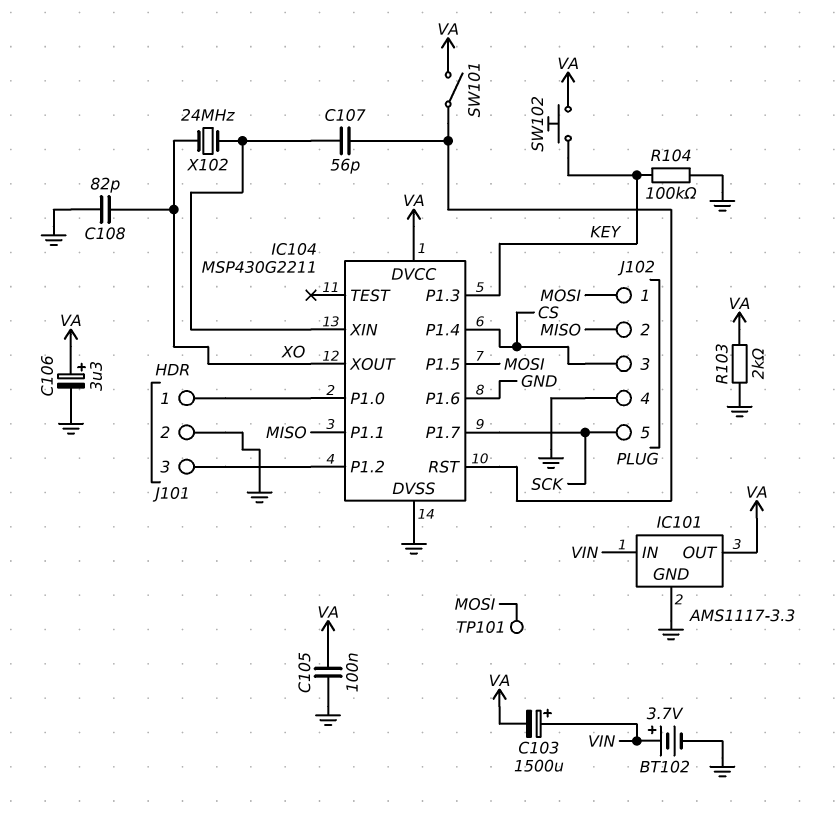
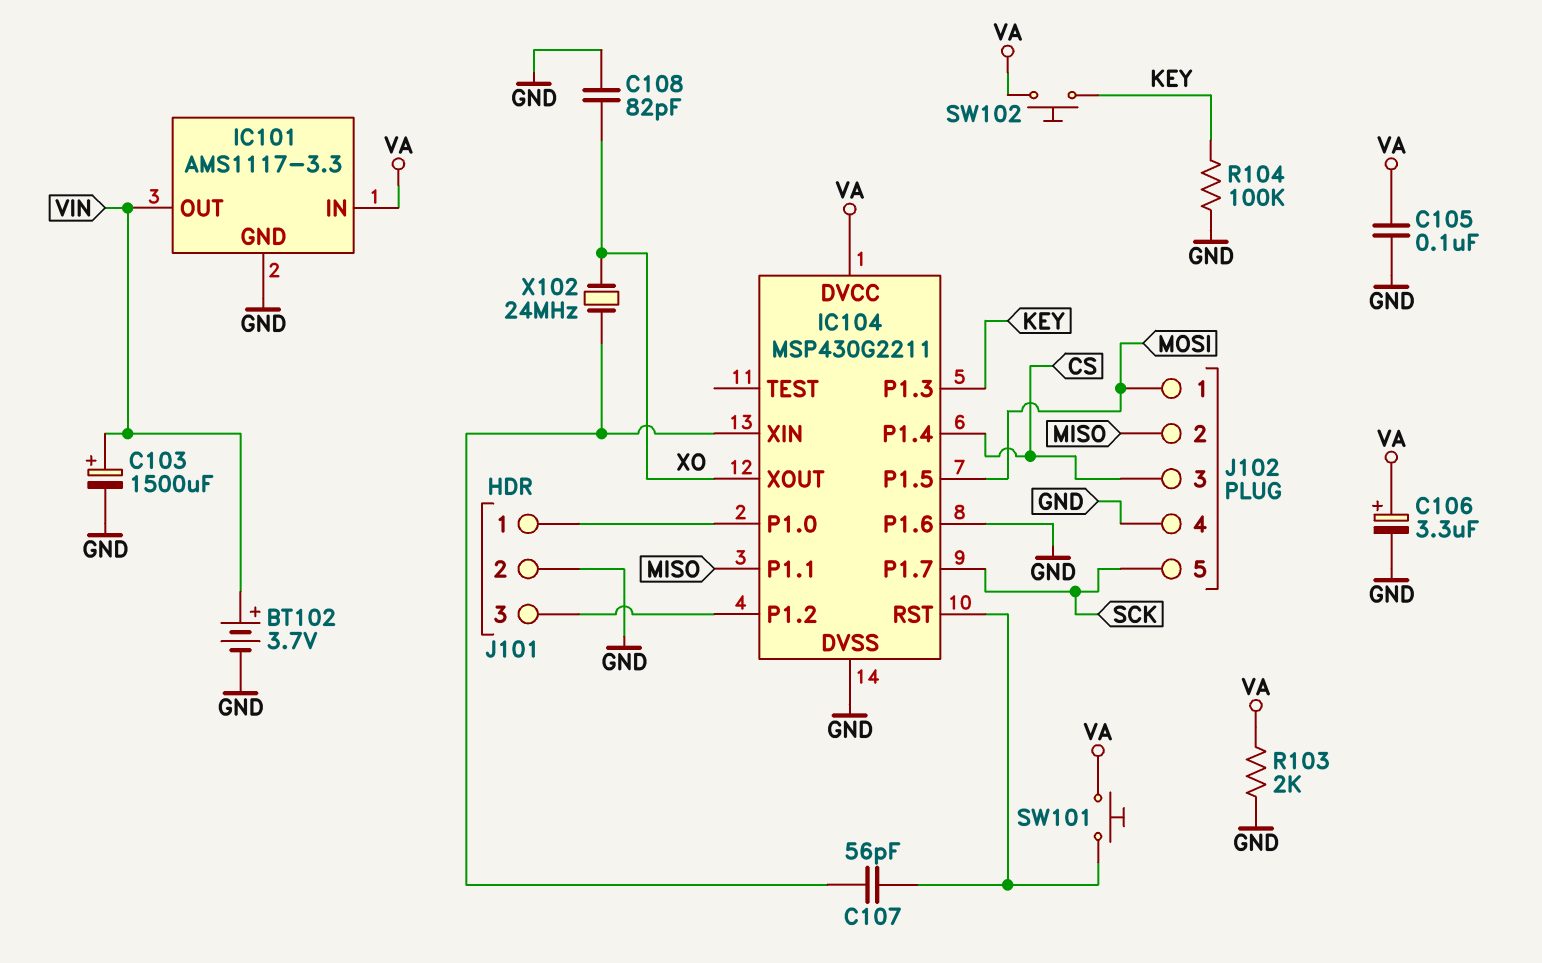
C103: 1500uF (plus VIN, minus VA) -> 1500uF (plus VIN, minus GND)
IC101 pin IN: VIN -> VA
IC101 pin OUT: VA -> VIN
SW101: switch (IC104/RST, VA) -> button (IC104/RST, VA)
TP101: test point (MOSI) -> none

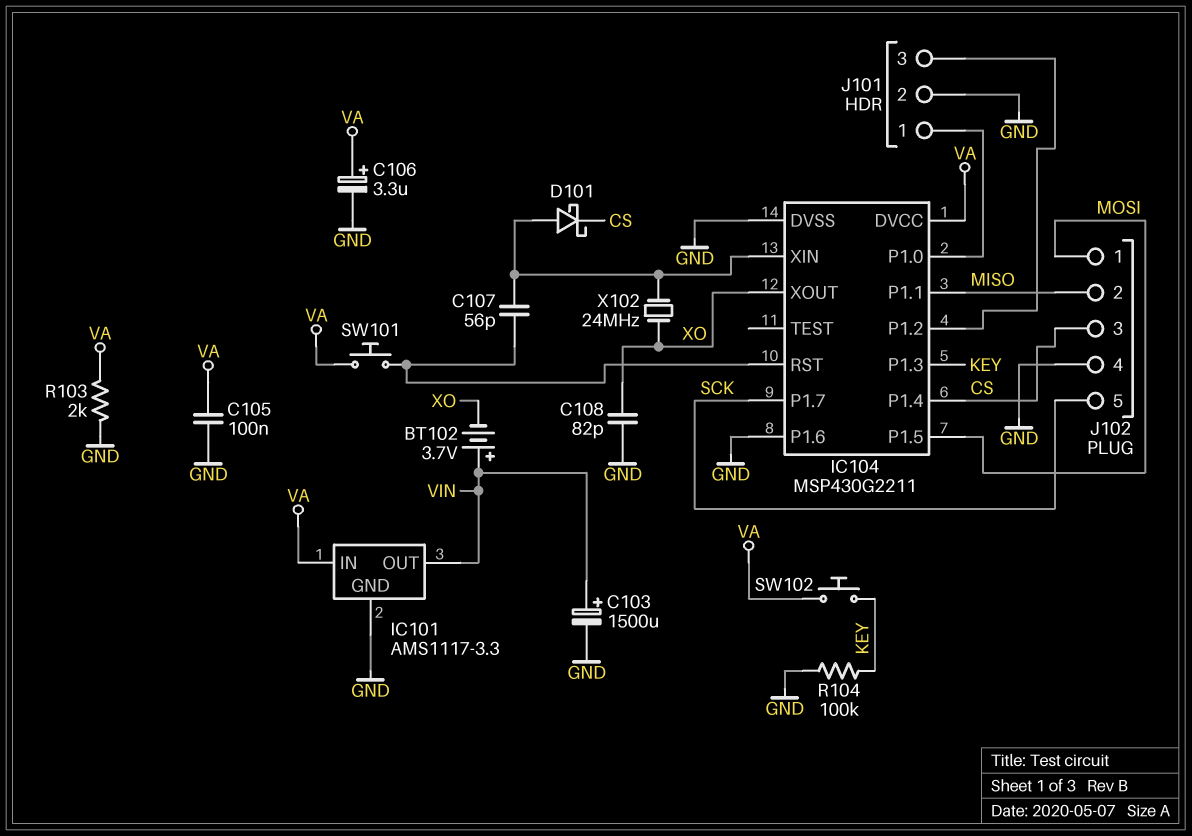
BT102: 3.7V (plus VIN, minus GND) -> 3.7V (plus VIN, minus XO)
D101: none -> schottky (A IC104/XIN, K CS)

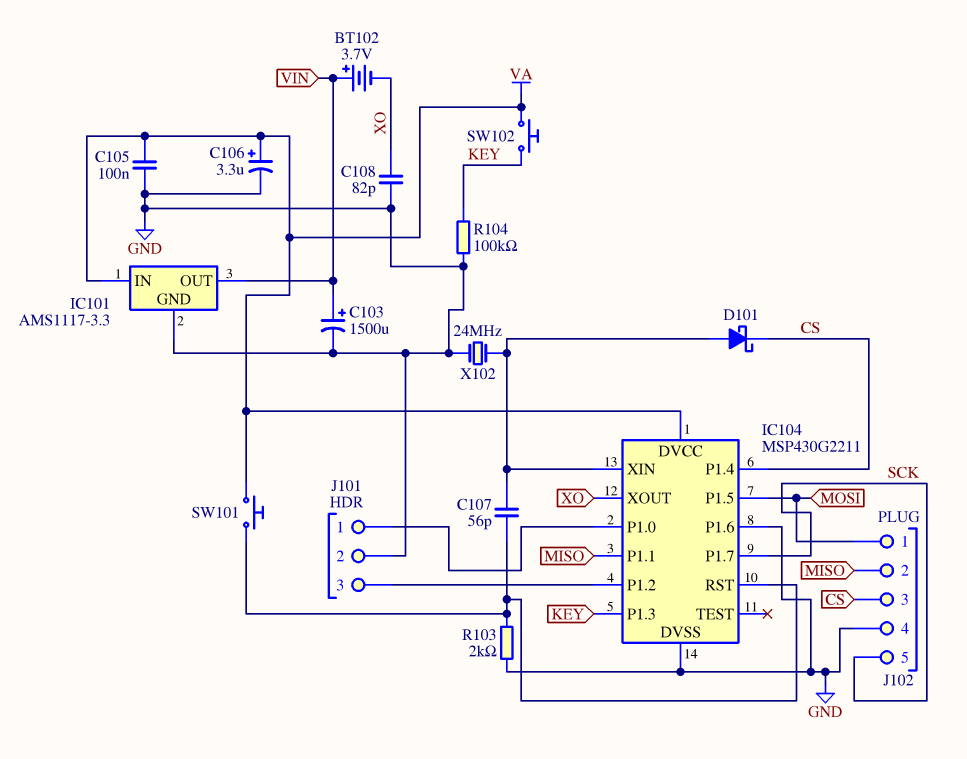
R103: 2k (GND, VA) -> 2k (GND, IC104/RST)
X102: 24MHz (IC104/XIN, XO) -> 24MHz (GND, IC104/XIN)

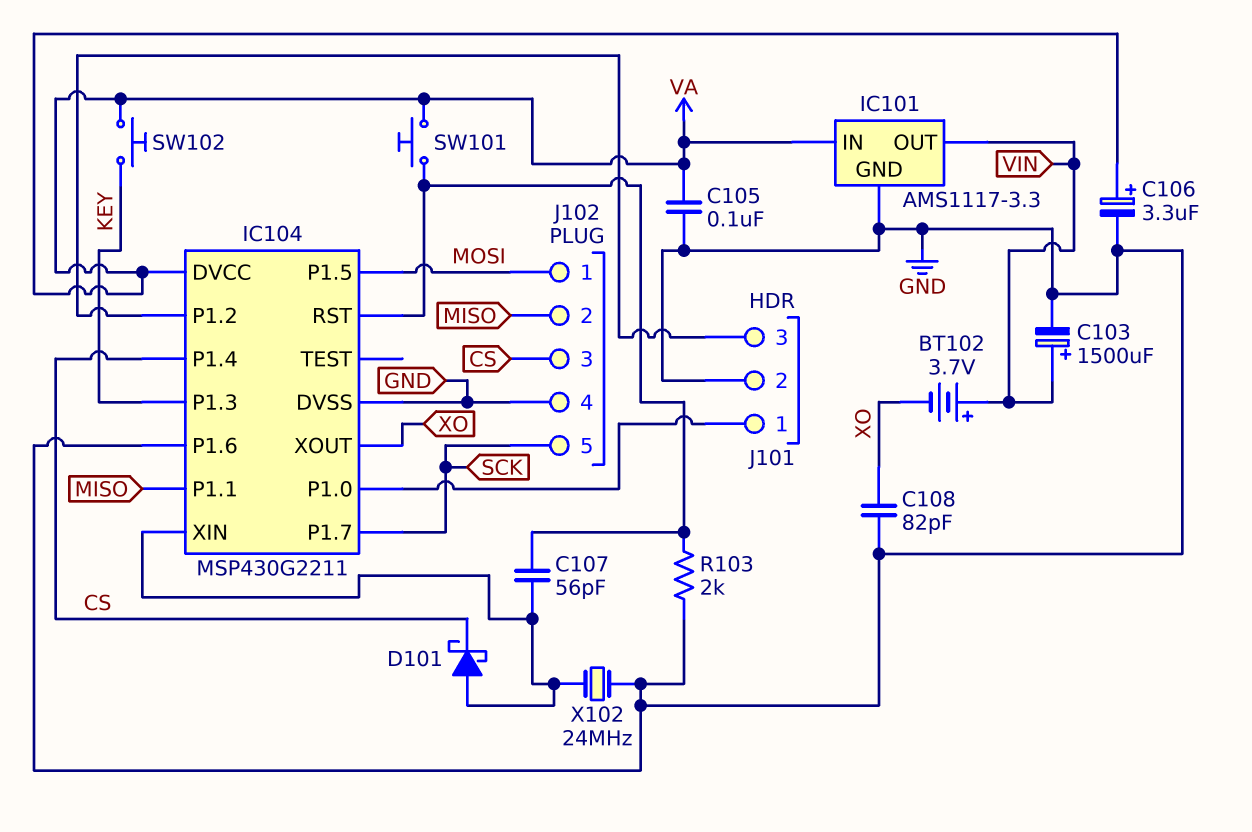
R104: 100k (GND, KEY) -> none

